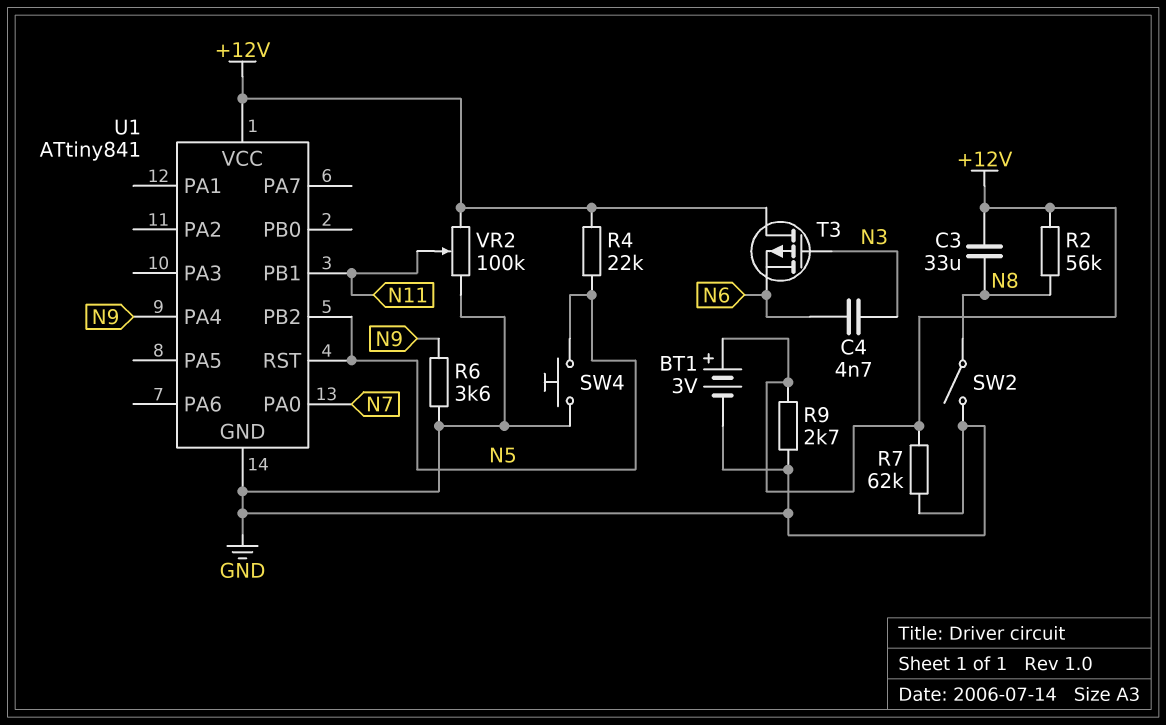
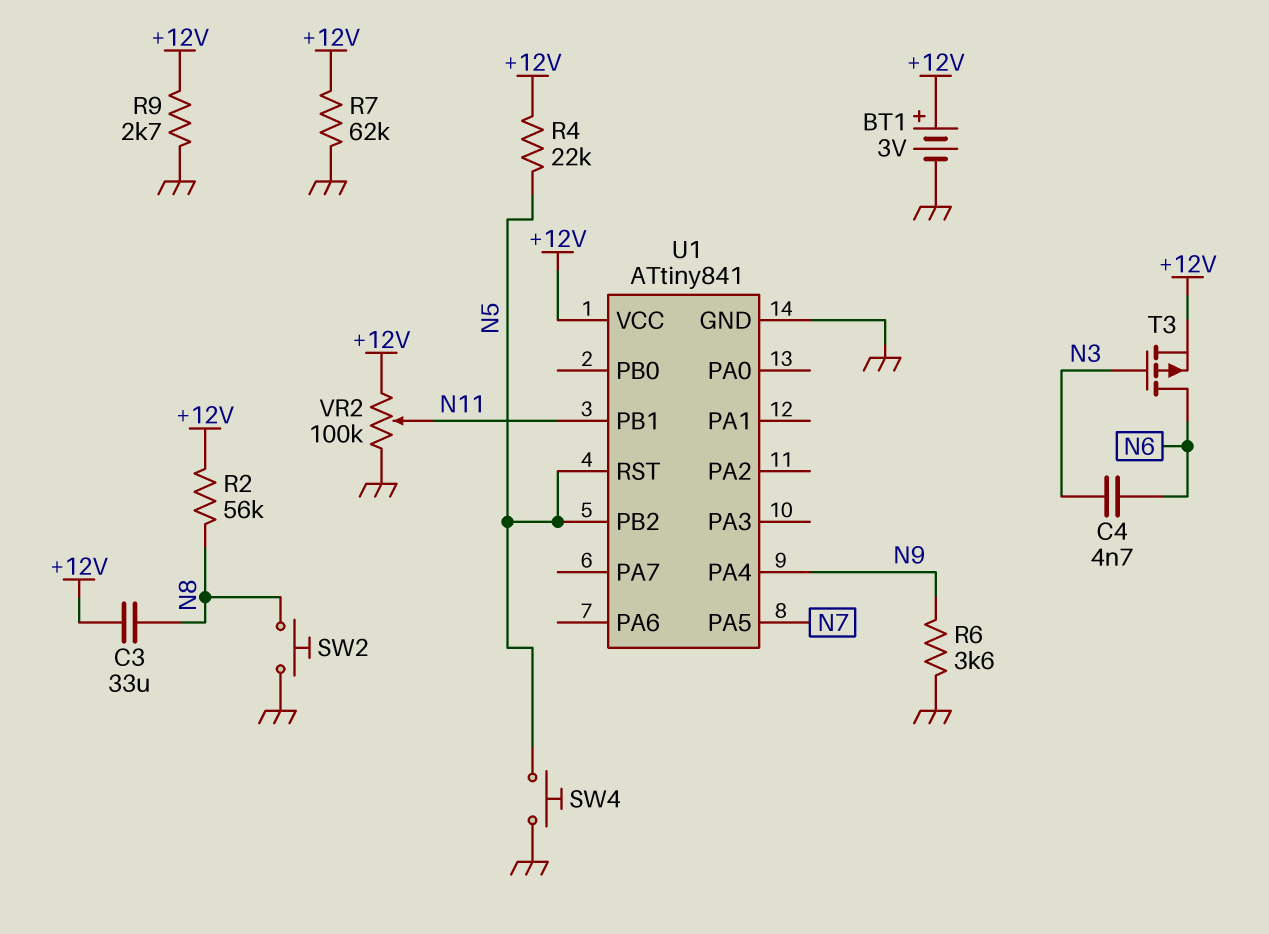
SW2: switch (GND, N8) -> button (GND, N8)
T3: PMOS (G N3, D +12V, S N6) -> PMOS (G N3, D N6, S +12V)
U1 pin PA0: N7 -> none
U1 pin PA5: none -> N7

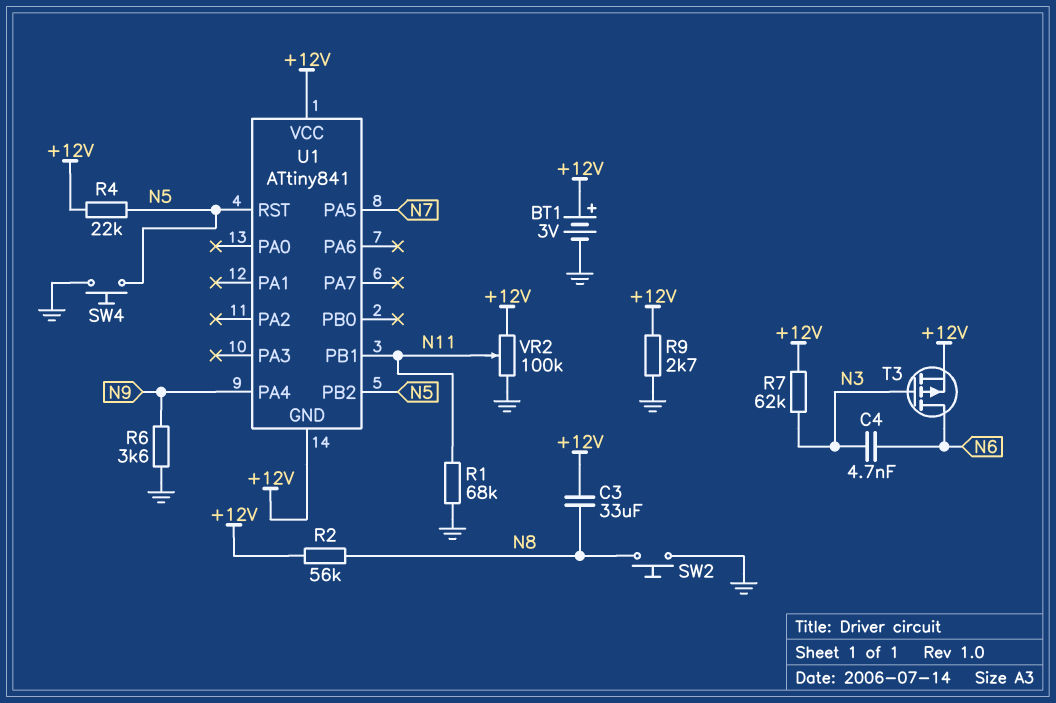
R1: none -> 68k (GND, N11)
R7: 62k (+12V, GND) -> 62k (+12V, N3)
U1 pin GND: GND -> +12V

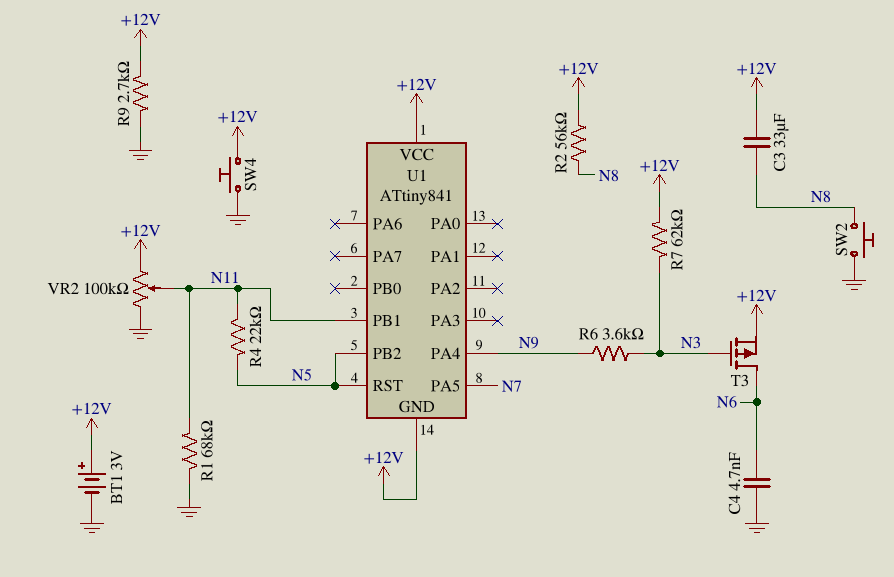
C4: 4.7nF (N3, N6) -> 4.7nF (GND, N6)
R4: 22k (+12V, N5) -> 22k (N5, N11)
R6: 3.6k (GND, N9) -> 3.6k (N3, N9)
SW4: button (GND, N5) -> button (+12V, GND)

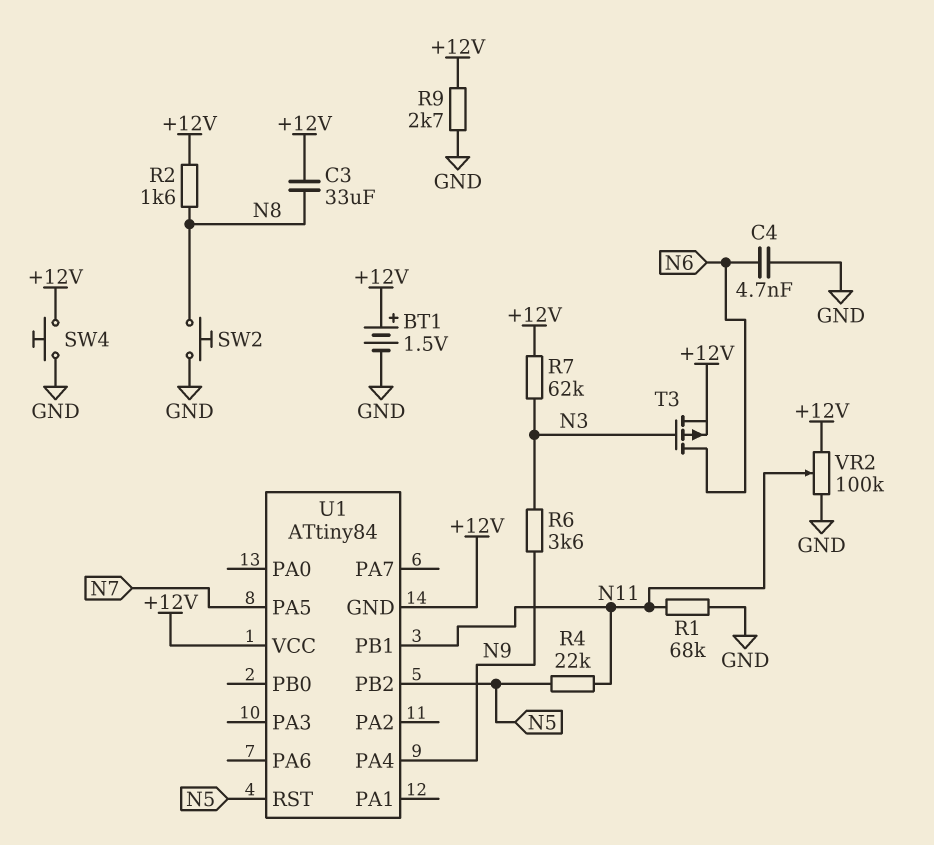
BT1: 3V (plus +12V, minus GND) -> 1.5V (plus +12V, minus GND)
R2: 56k (+12V, N8) -> 1.6k (+12V, N8)
U1: ATtiny841 -> ATtiny84

